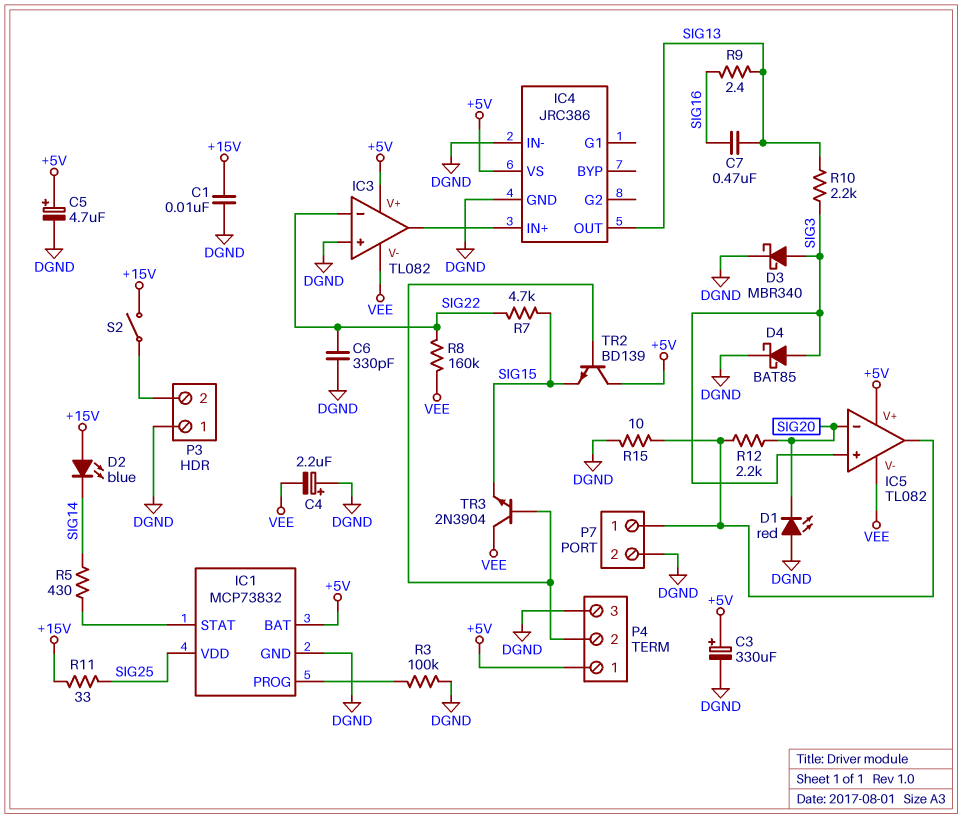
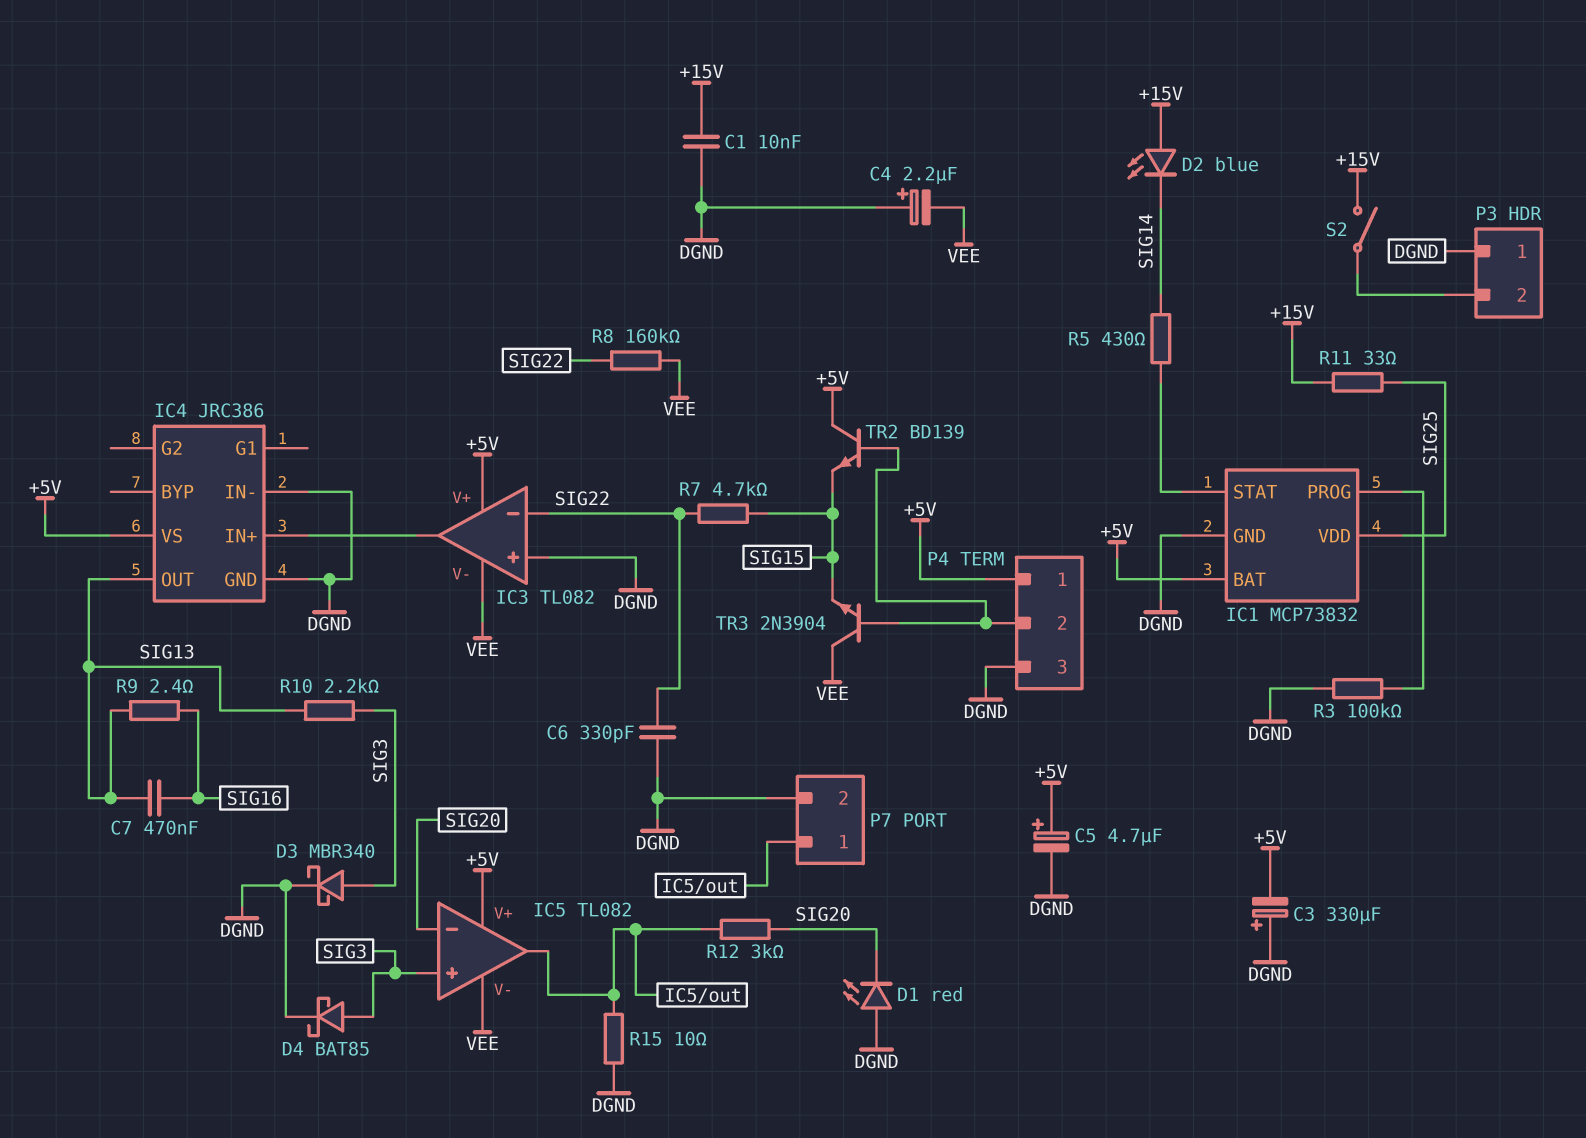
C3: 330uF (plus +5V, minus DGND) -> 330uF (plus DGND, minus +5V)
R12: 2.2k (IC5/out, SIG20) -> 3k (IC5/out, SIG20)

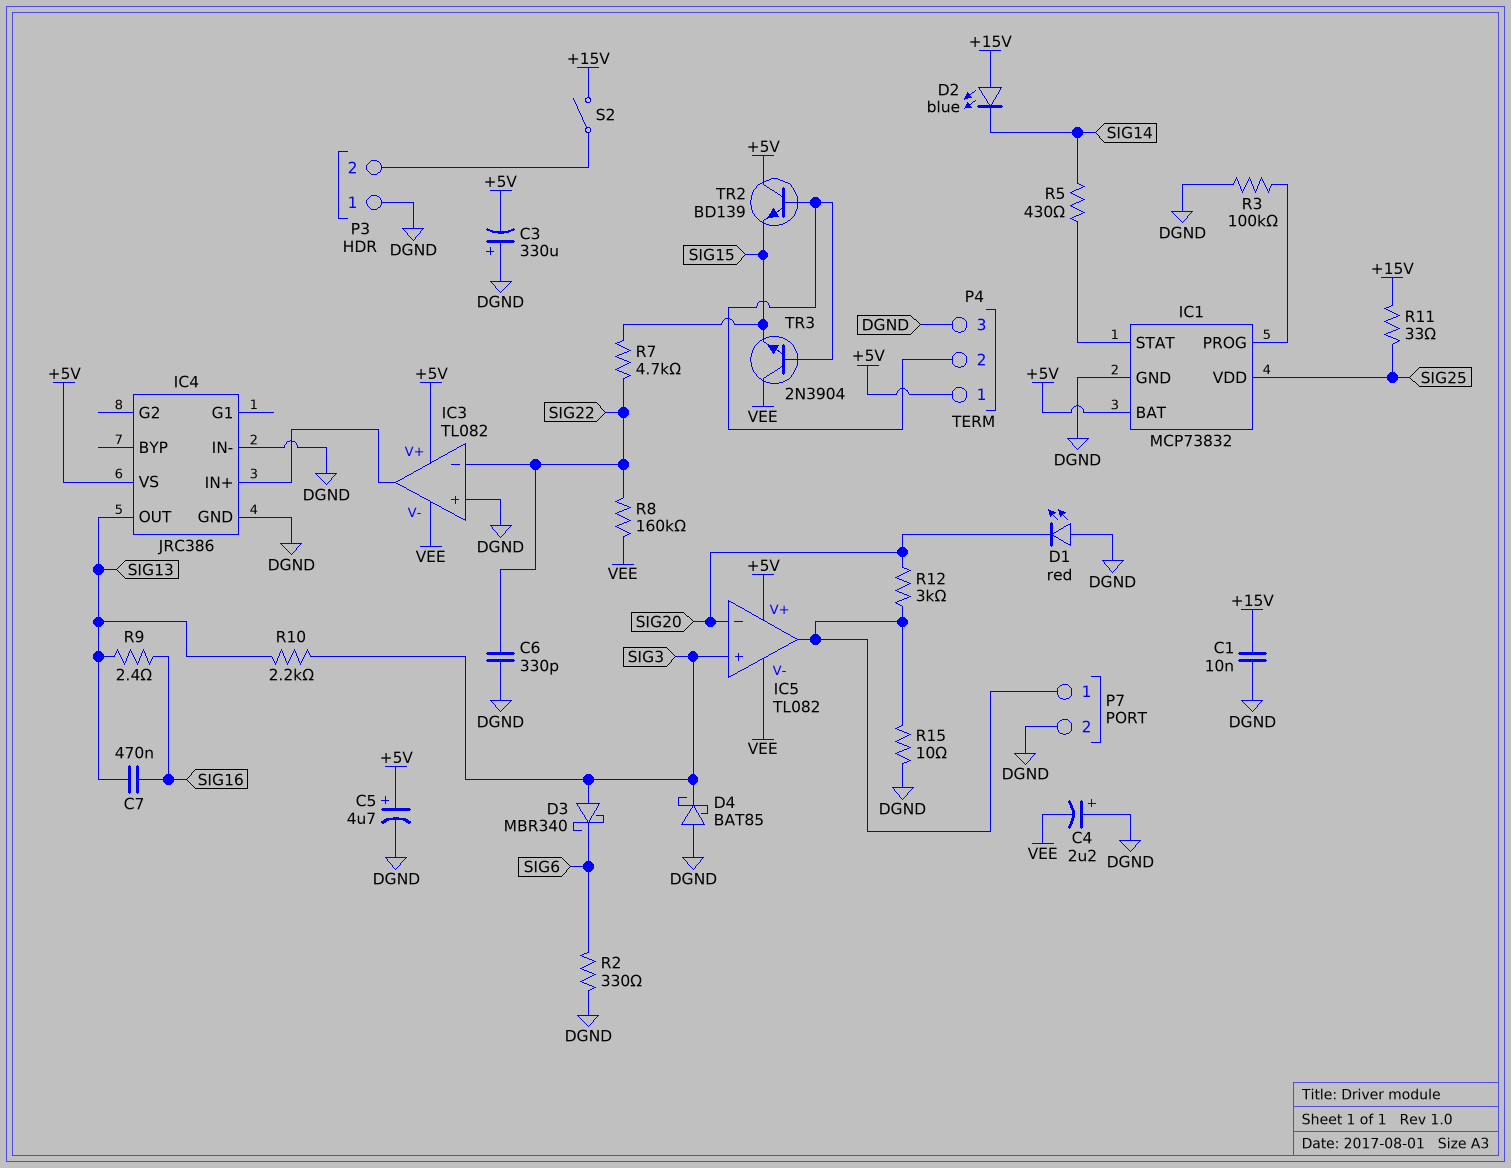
D3: schottky MBR340 (A SIG3, K DGND) -> schottky MBR340 (A SIG3, K SIG6)
D4: schottky BAT85 (A SIG3, K DGND) -> schottky BAT85 (A DGND, K SIG3)
R2: none -> 330 (DGND, SIG6)

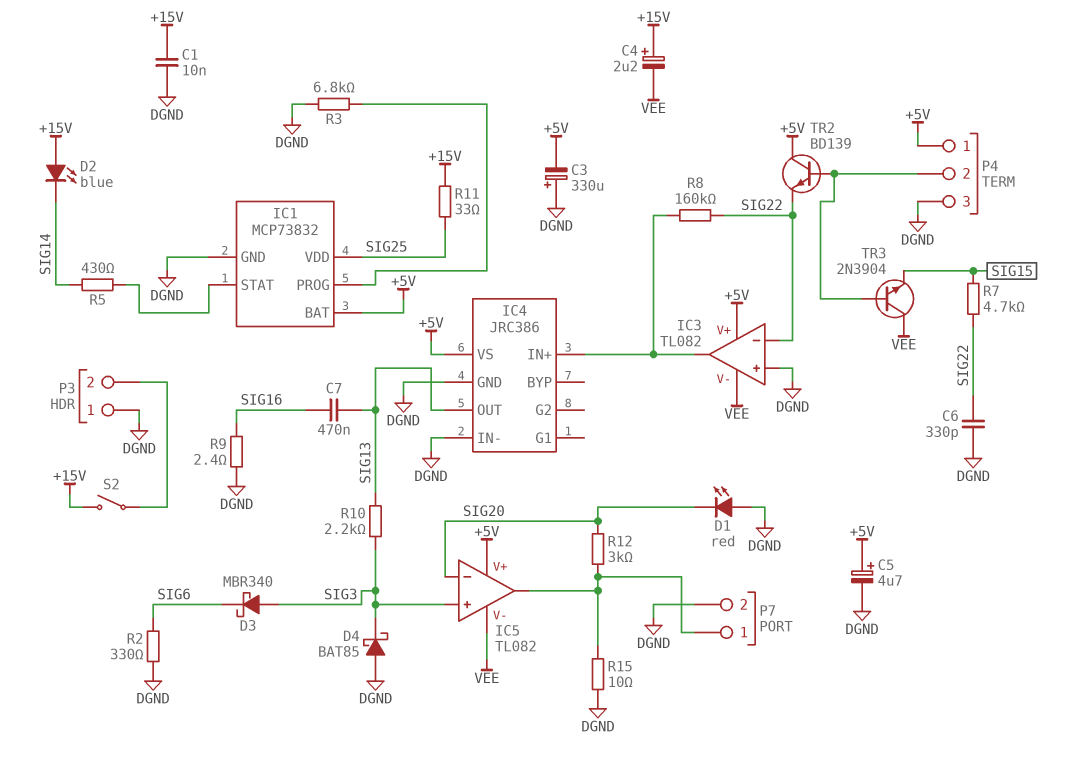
C4: 2.2uF (plus DGND, minus VEE) -> 2.2uF (plus +15V, minus VEE)
R3: 100k (DGND, IC1/PROG) -> 6.8k (DGND, IC1/PROG)
R8: 160k (SIG22, VEE) -> 160k (IC3/out, SIG22)
R9: 2.4 (SIG13, SIG16) -> 2.4 (DGND, SIG16)
TR2: NPN BD139 (B P4/2, C +5V, E SIG15) -> NPN BD139 (B P4/2, C +5V, E SIG22)

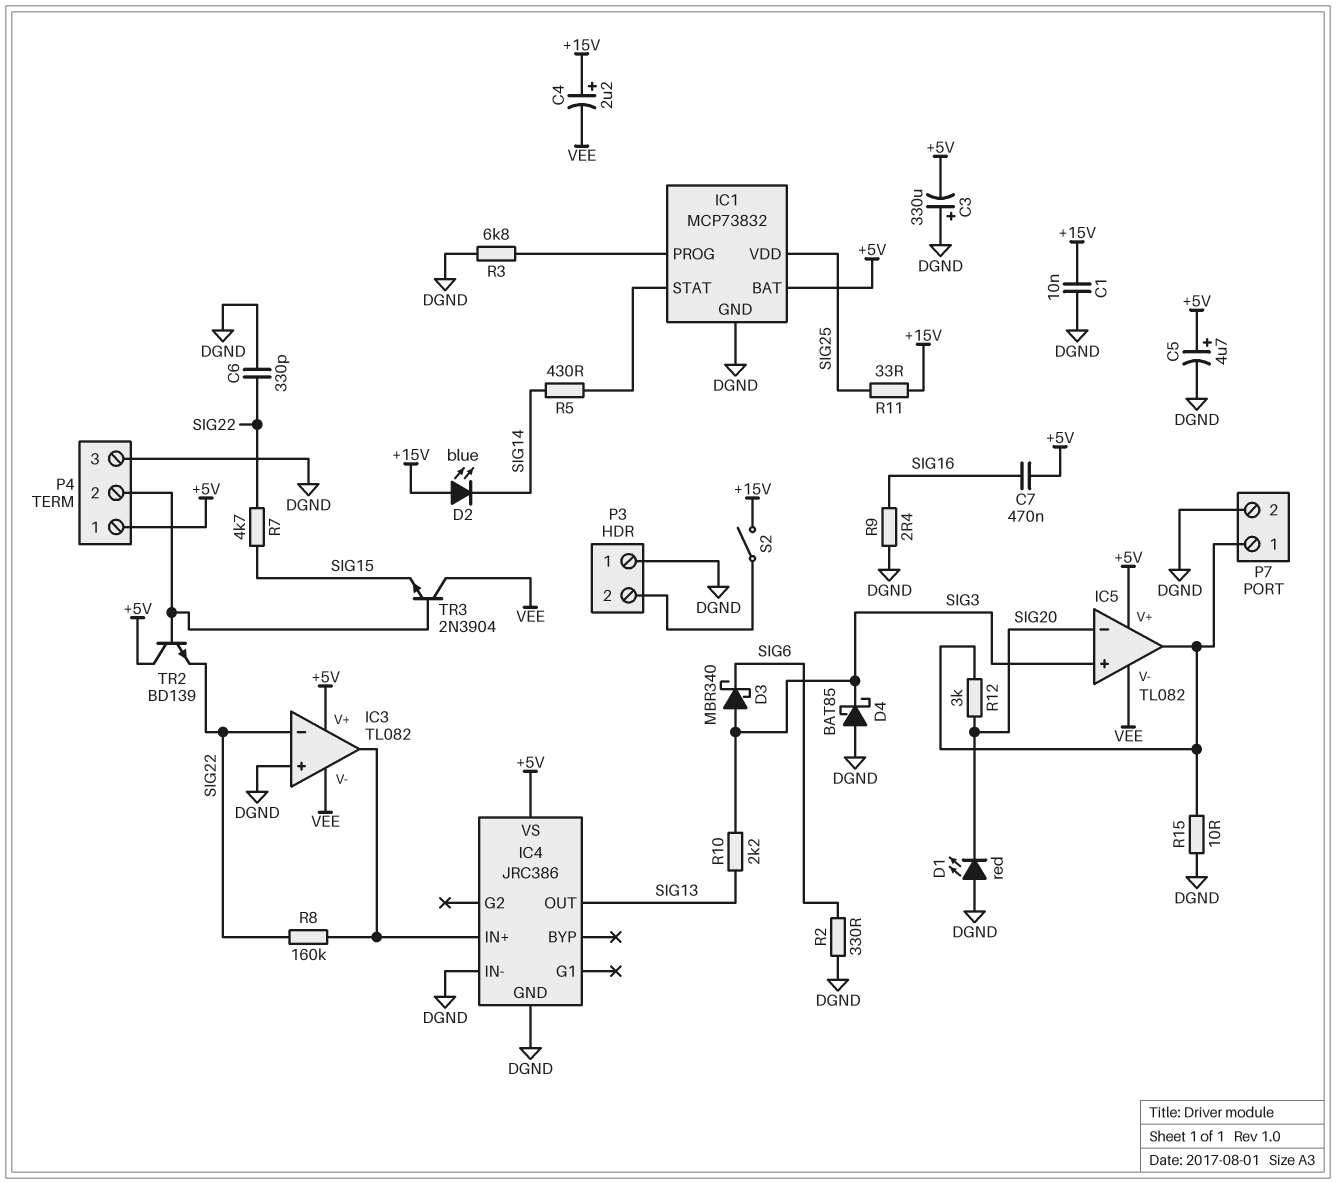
C7: 470nF (SIG13, SIG16) -> 470nF (+5V, SIG16)

